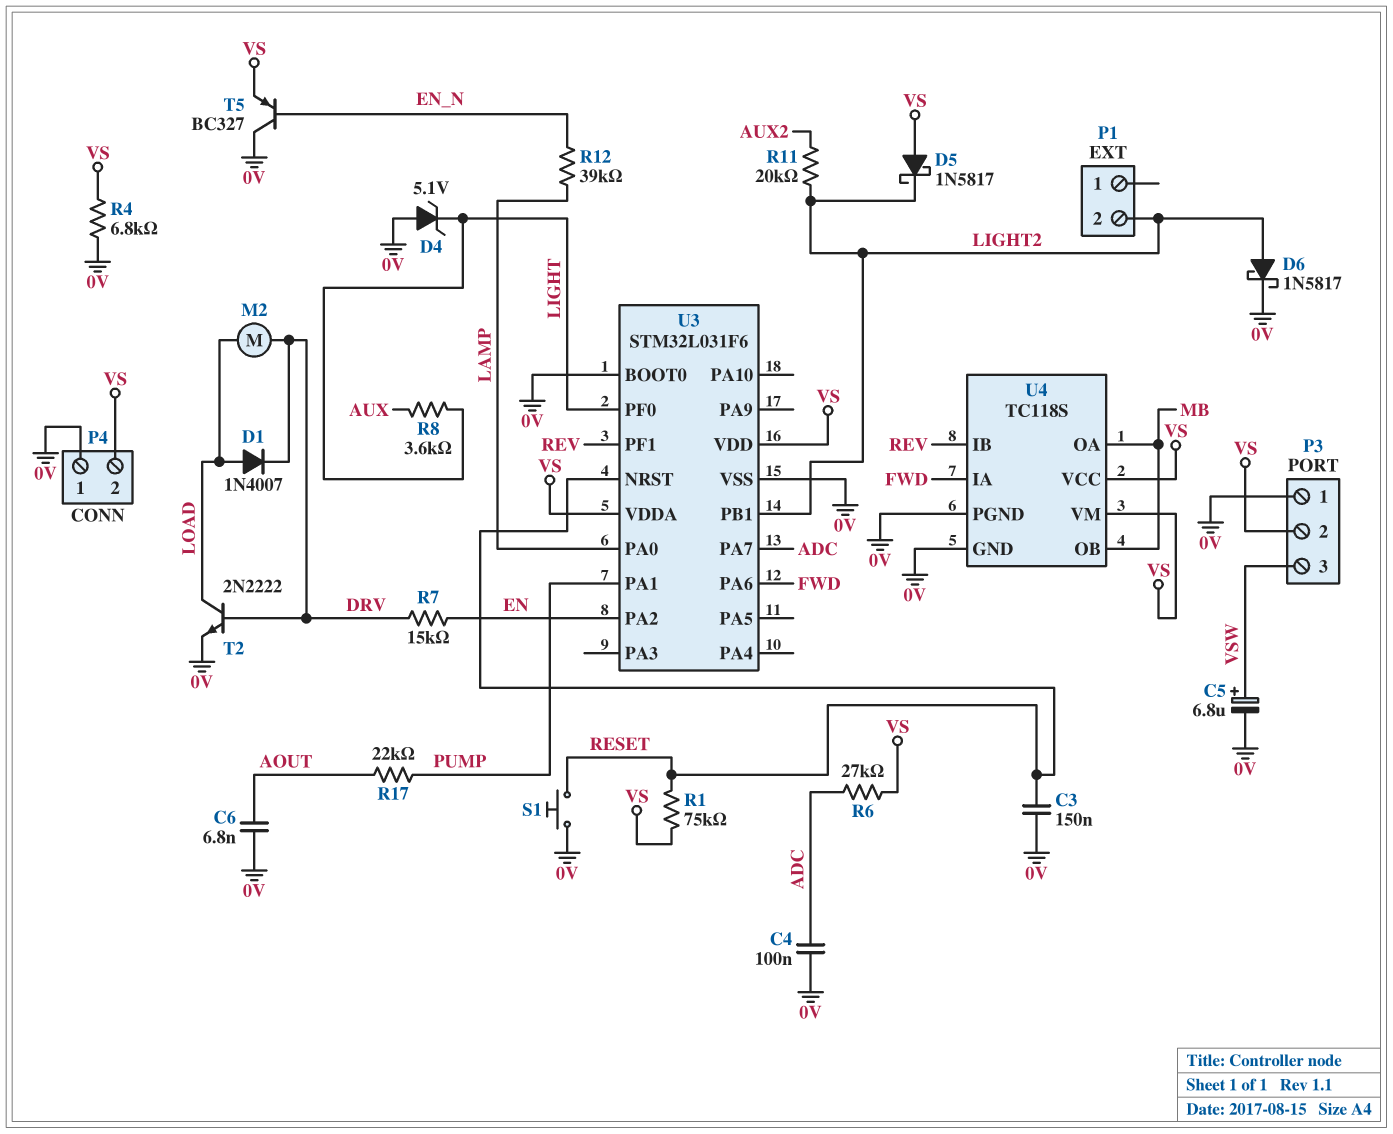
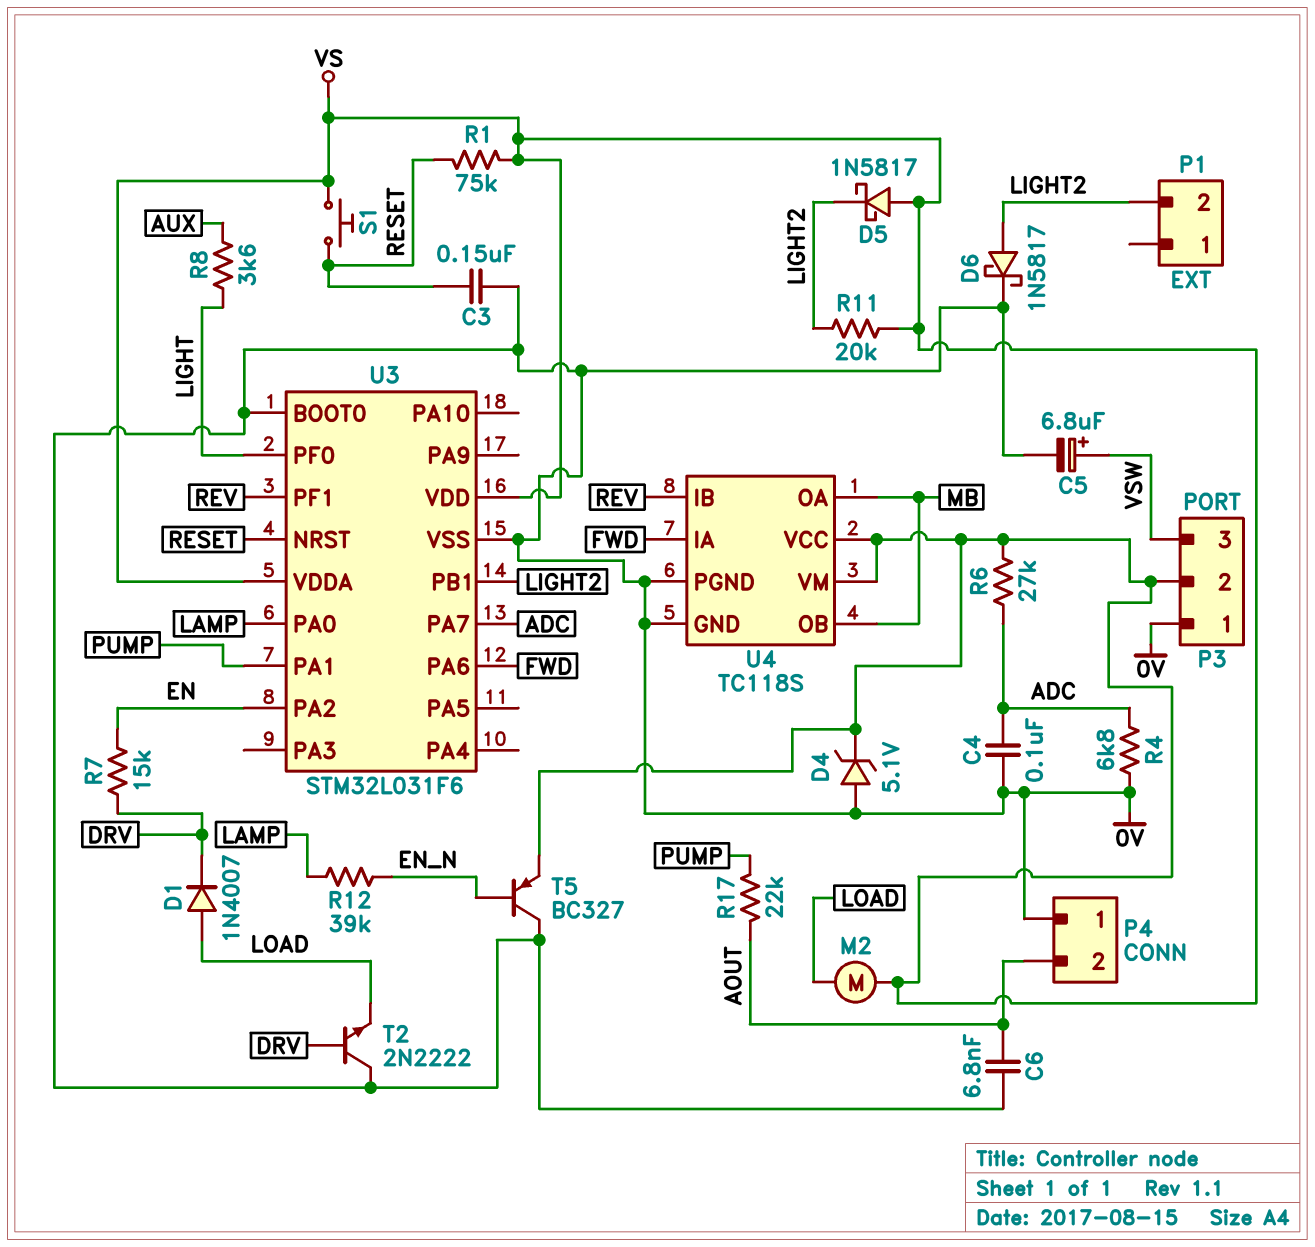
D4: zener 5.1V (A 0V, K LIGHT) -> zener 5.1V (A 0V, K VS)
M2: motor (DRV, LOAD) -> motor (LOAD, VS)
P4 pin 2: VS -> AOUT
R4: 6.8k (0V, VS) -> 6.8k (0V, ADC)
R11: 20k (AUX2, LIGHT2) -> 20k (LIGHT2, VS)
S1: button (0V, RESET) -> button (RESET, VS)
T2: NPN 2N2222 (B DRV, C LOAD, E 0V) -> NPN 2N2222 (B DRV, C 0V, E LOAD)

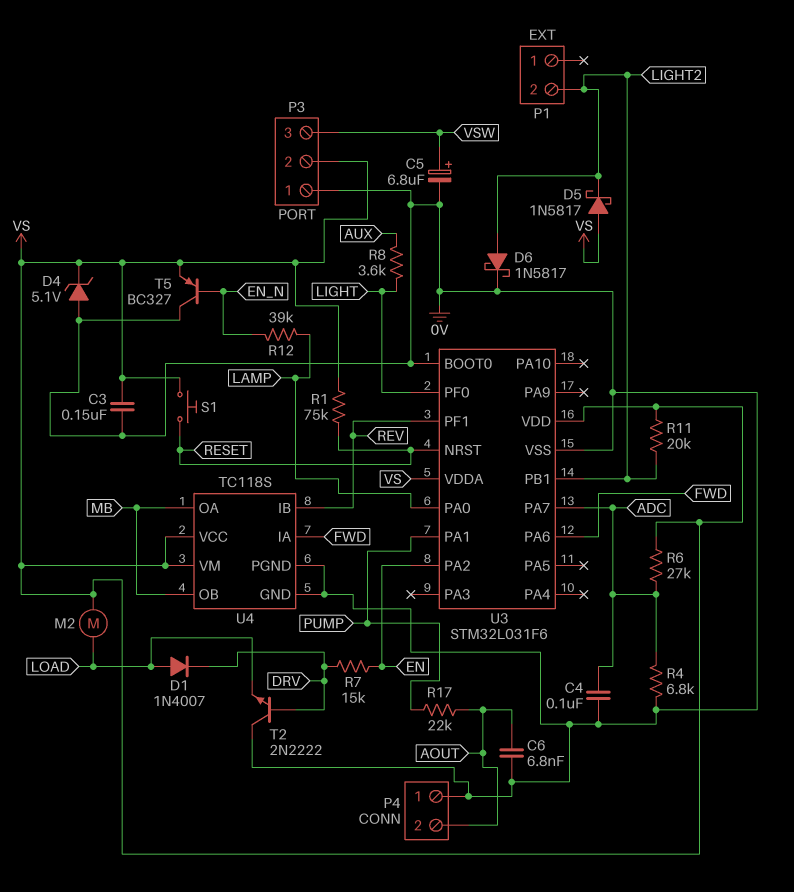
C3: 150nF (0V, RESET) -> 150nF (0V, VS)

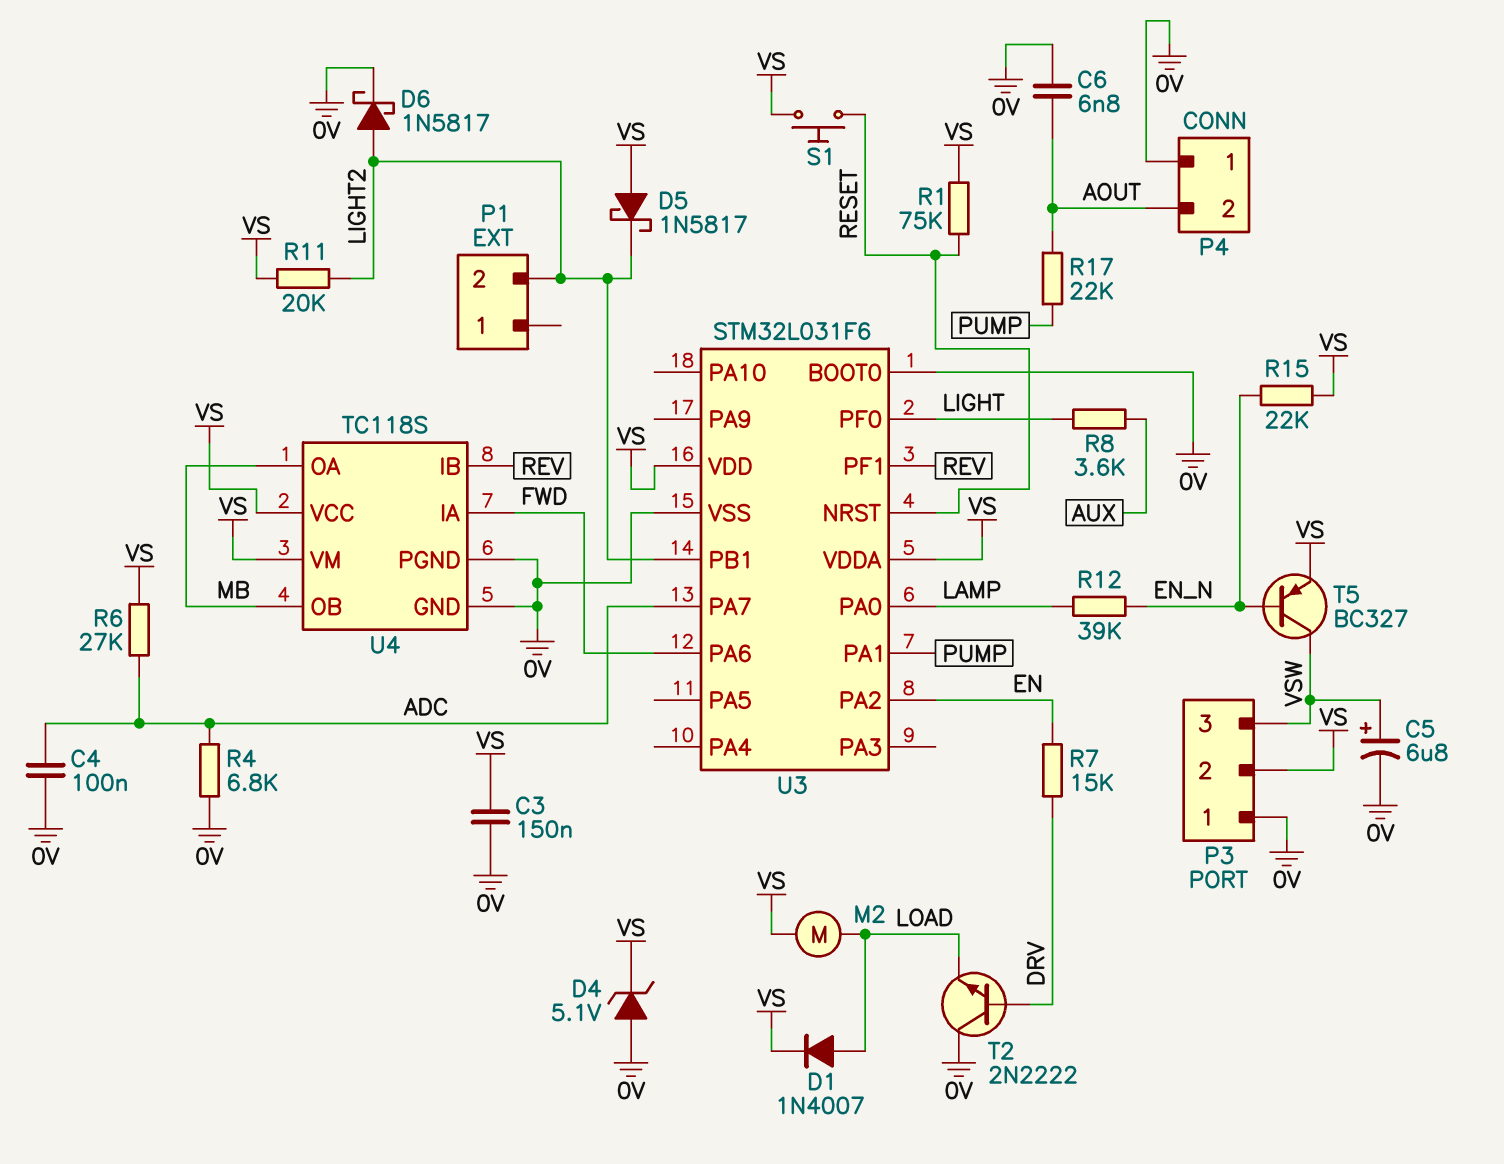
D1: diode 1N4007 (A LOAD, K DRV) -> diode 1N4007 (A LOAD, K VS)
R15: none -> 22k (EN_N, VS)
T5: PNP BC327 (B EN_N, C 0V, E VS) -> PNP BC327 (B EN_N, C VSW, E VS)

